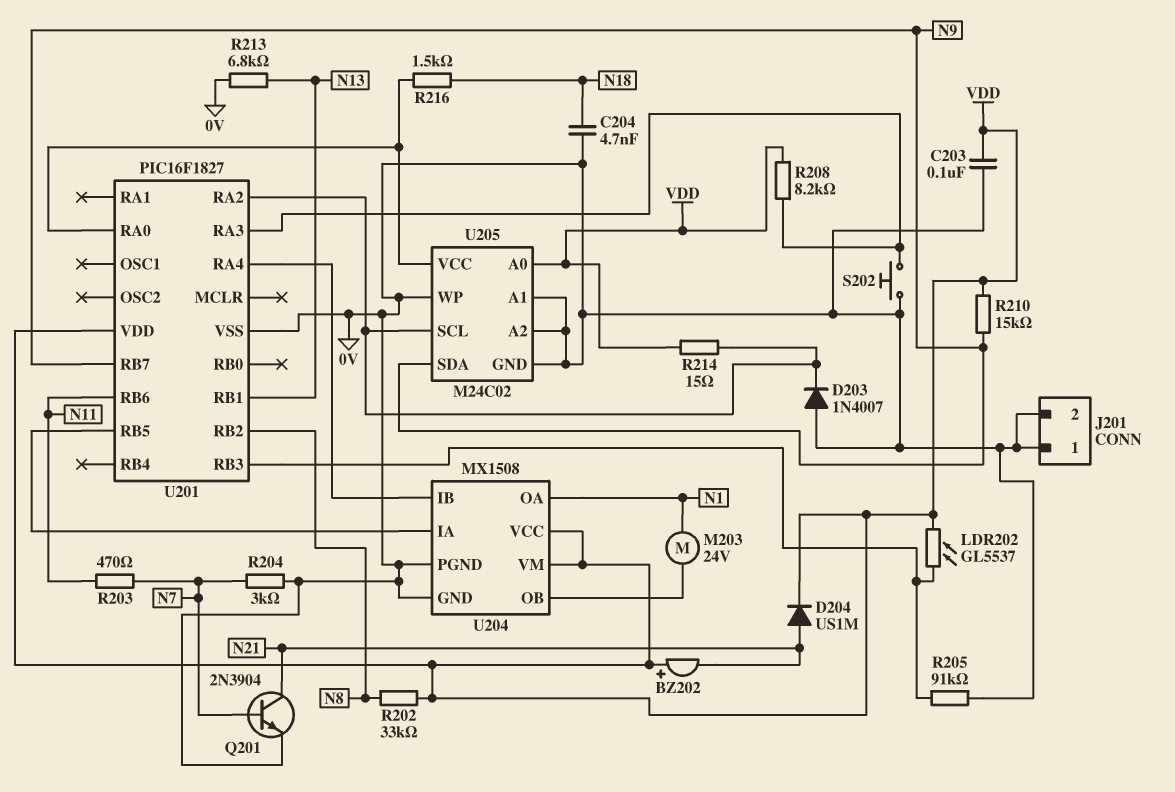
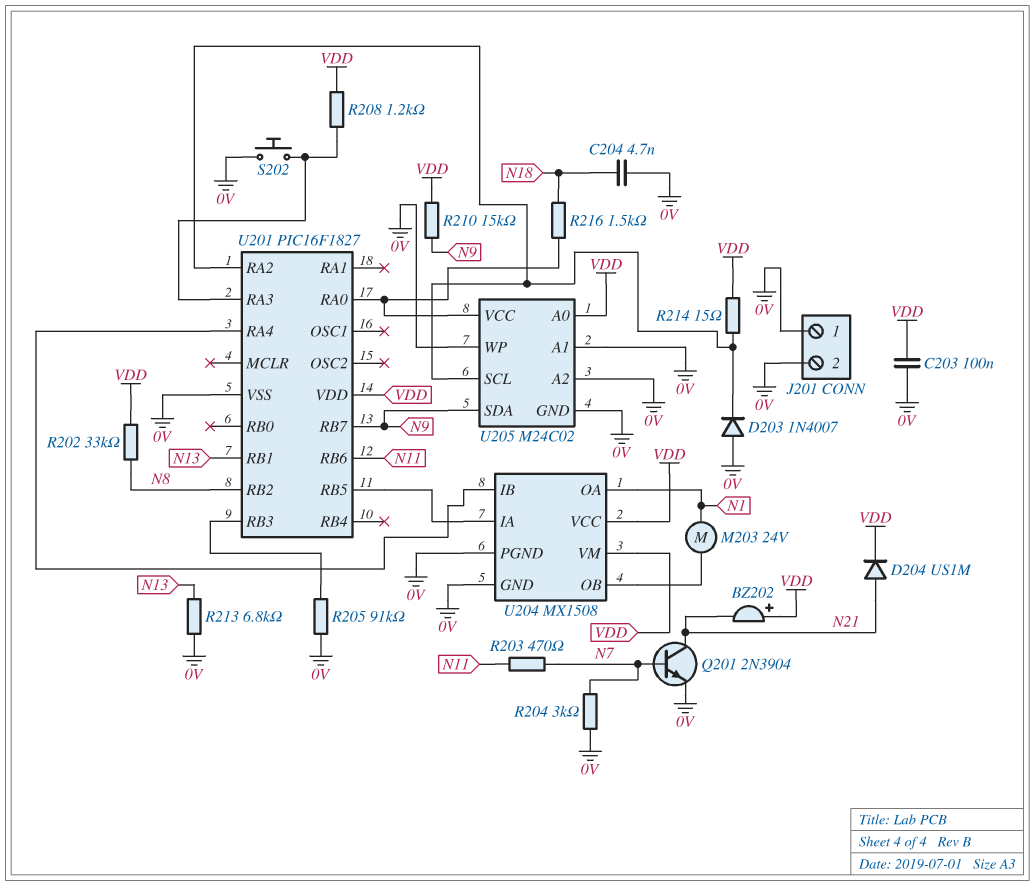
LDR202: GL5537 (U201/RB3, VDD) -> none
R208: 8.2k (U201/RA3, VDD) -> 1.2k (U201/RA3, VDD)

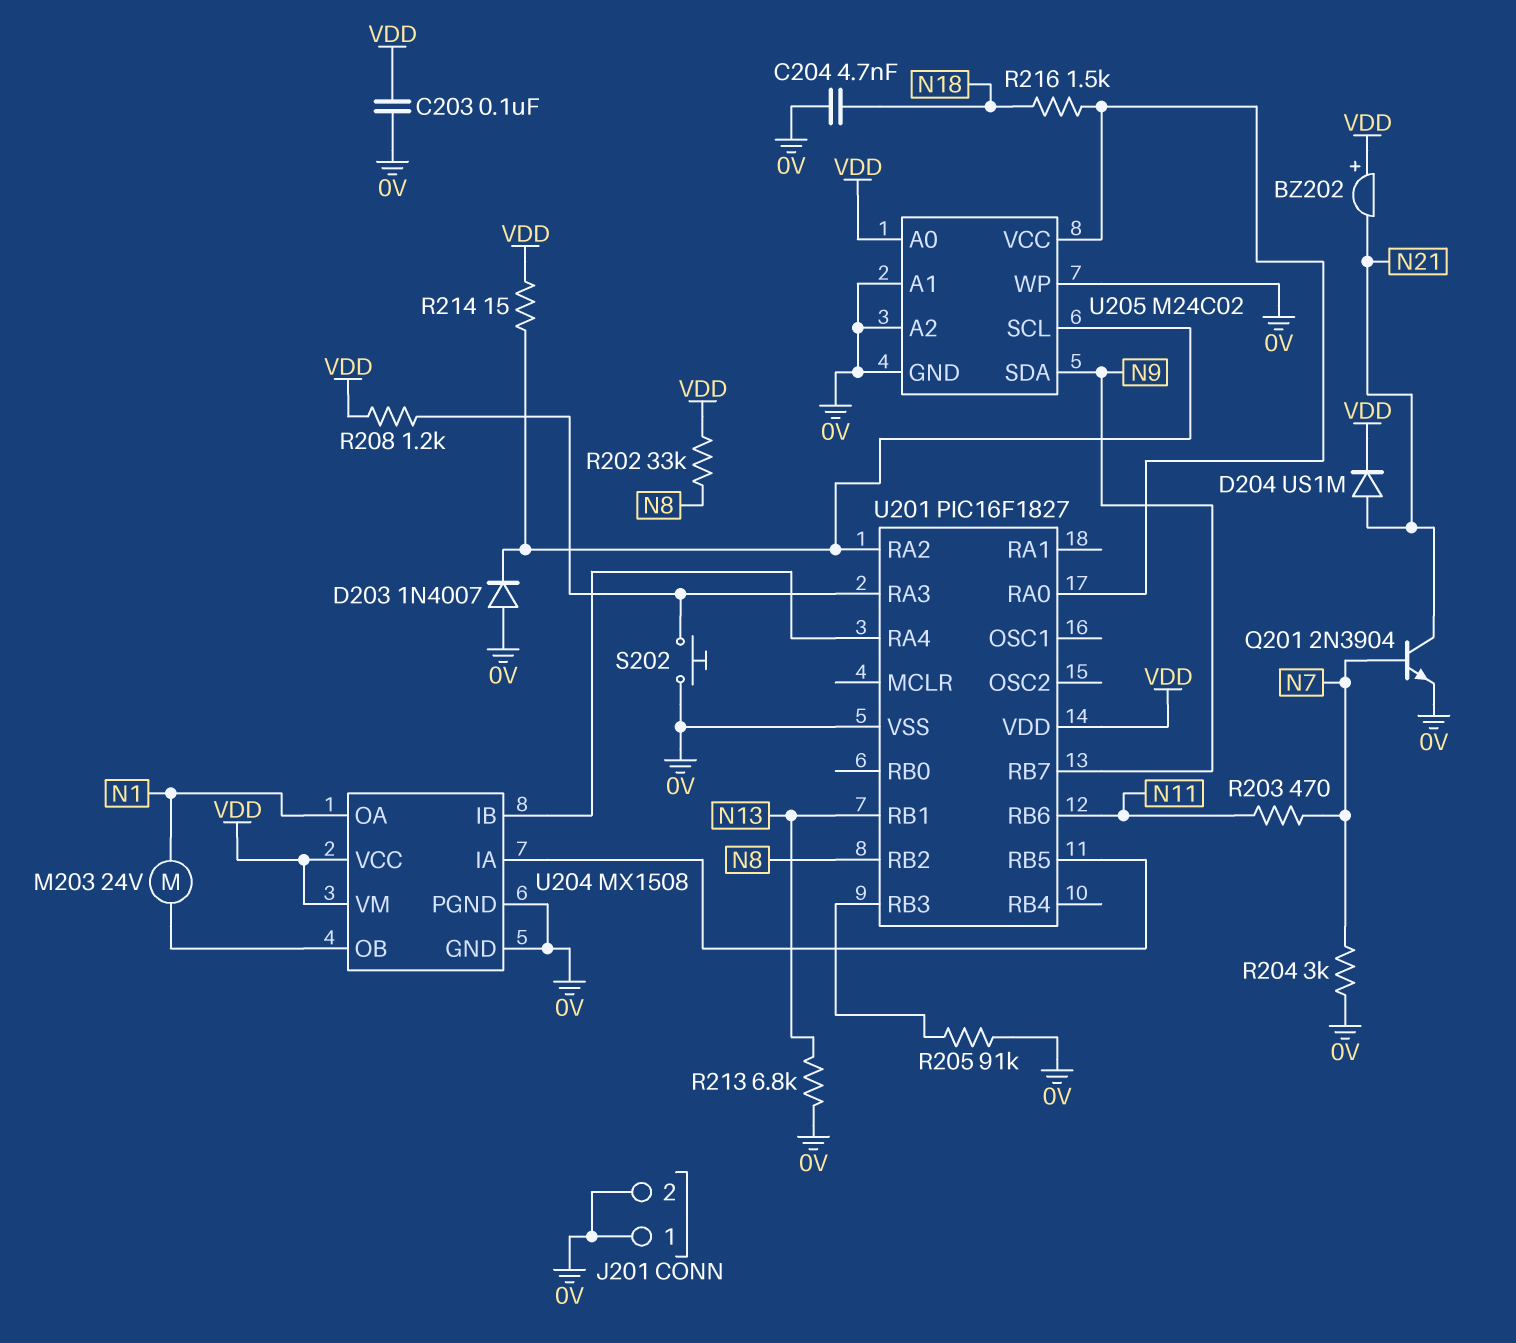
R210: 15k (N9, VDD) -> none

